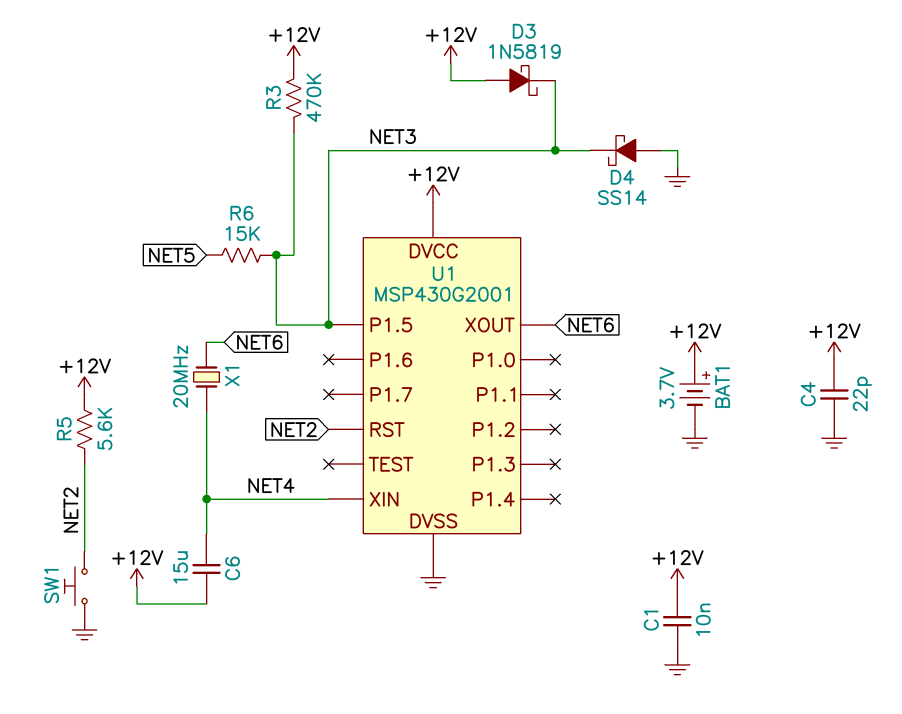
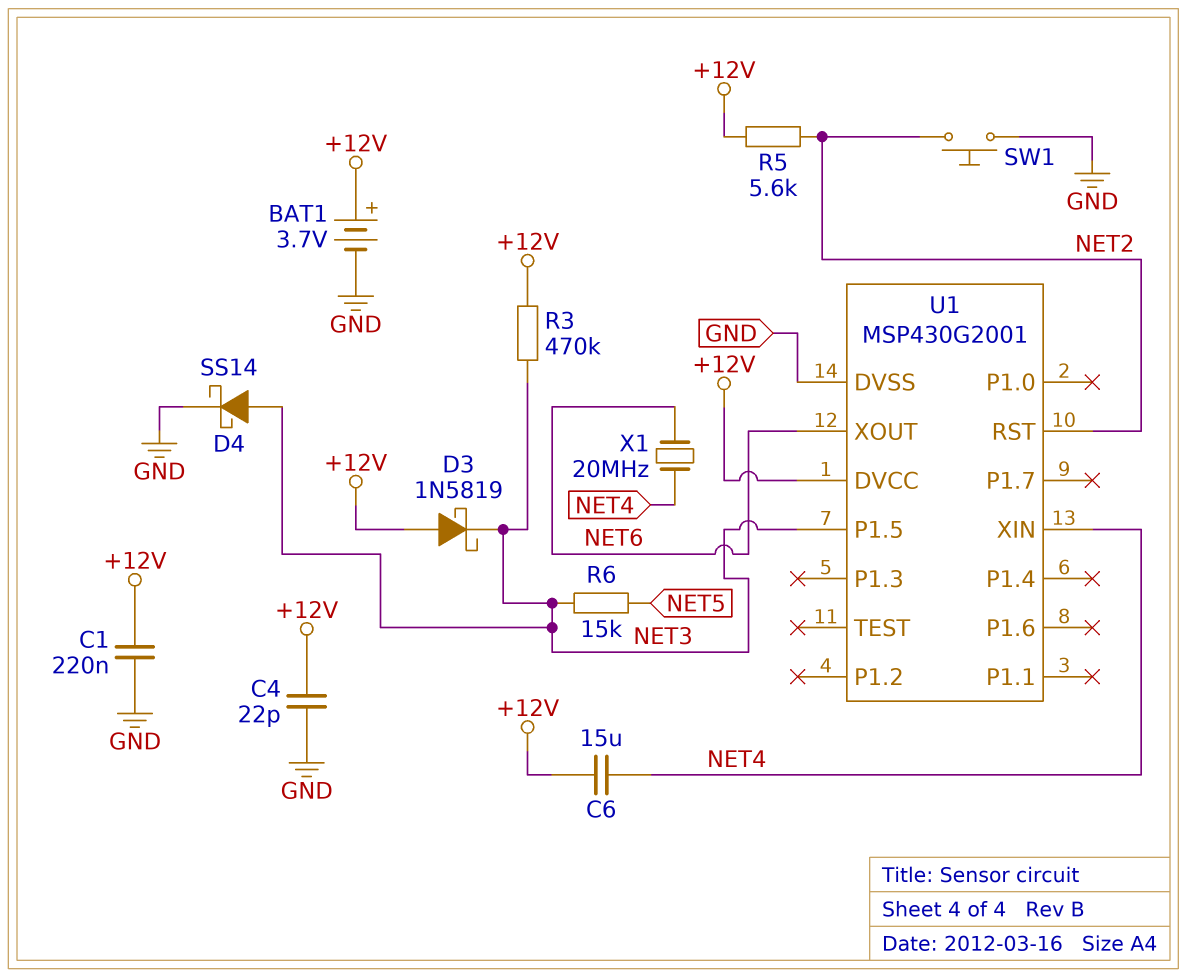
C1: 10nF (+12V, GND) -> 220nF (+12V, GND)
D4: schottky SS14 (A GND, K NET3) -> schottky SS14 (A NET3, K GND)

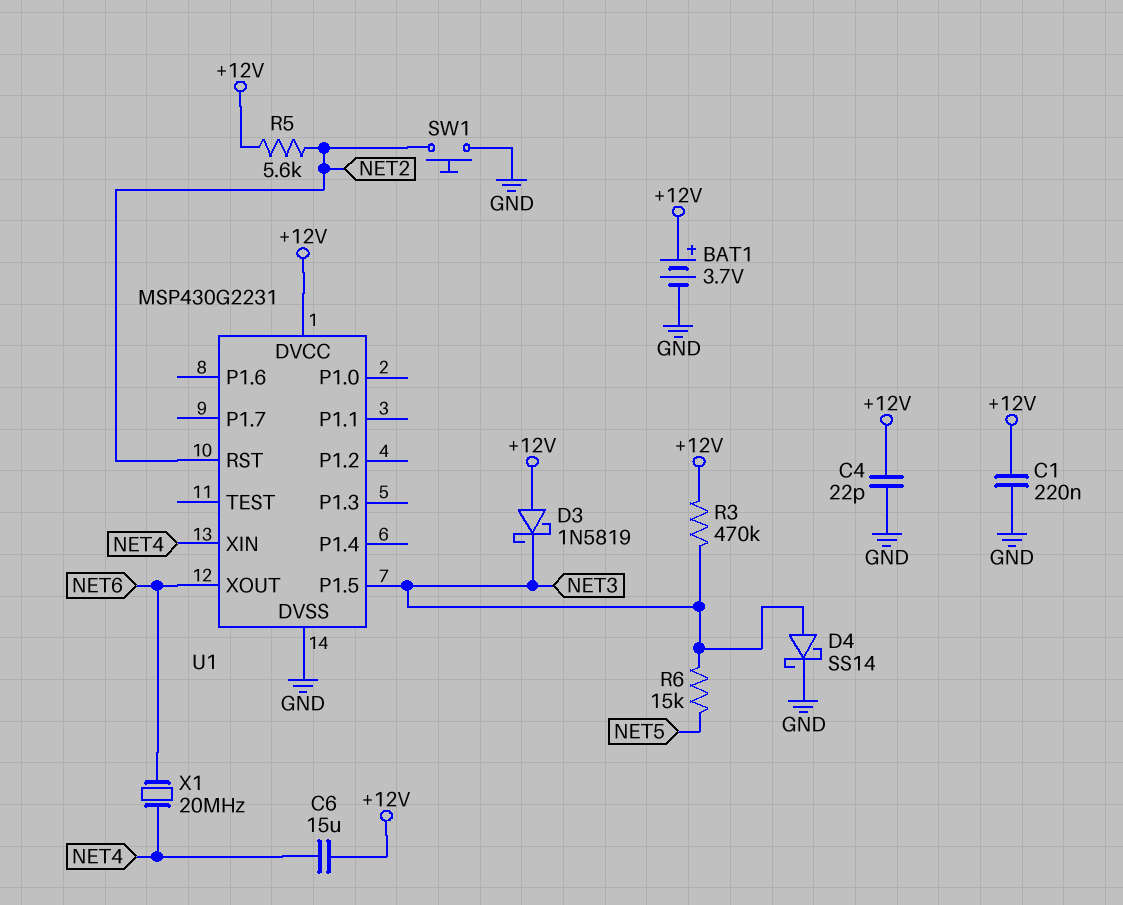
U1: MSP430G2001 -> MSP430G2231

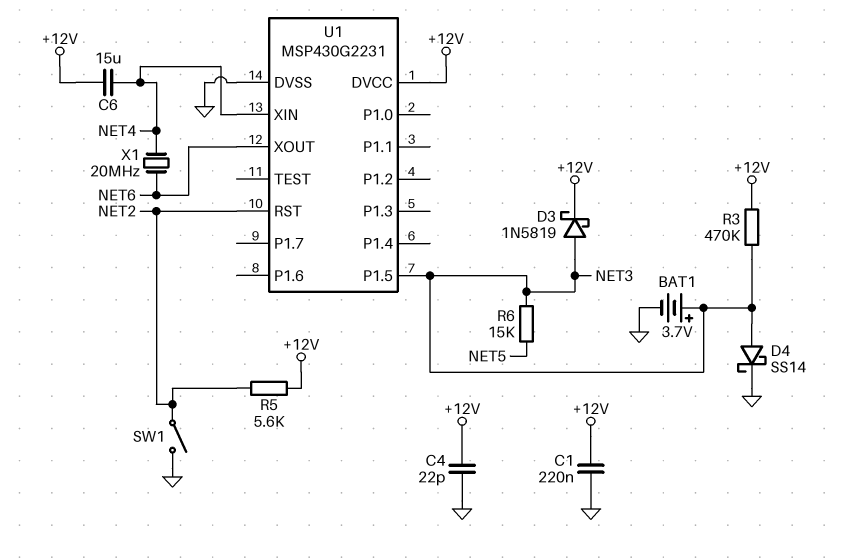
BAT1: 3.7V (plus +12V, minus GND) -> 3.7V (plus NET3, minus GND)
D3: schottky 1N5819 (A +12V, K NET3) -> schottky 1N5819 (A NET3, K +12V)
SW1: button (GND, NET2) -> switch (GND, NET2)

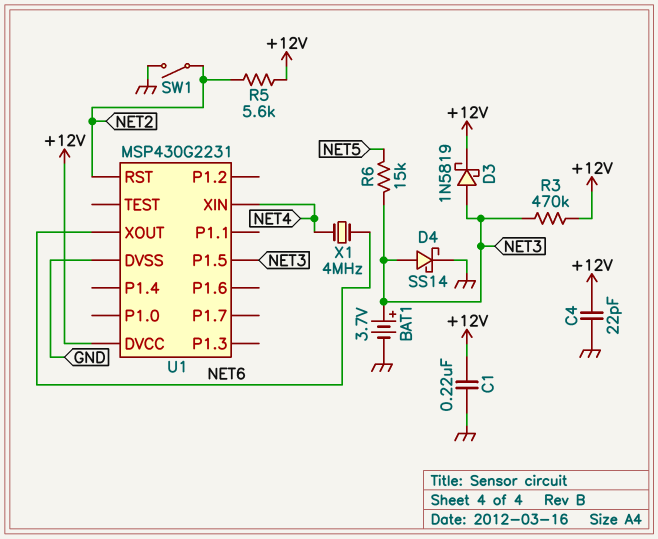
C6: 15uF (+12V, NET4) -> none
X1: 20MHz (NET4, NET6) -> 4MHz (NET4, NET6)

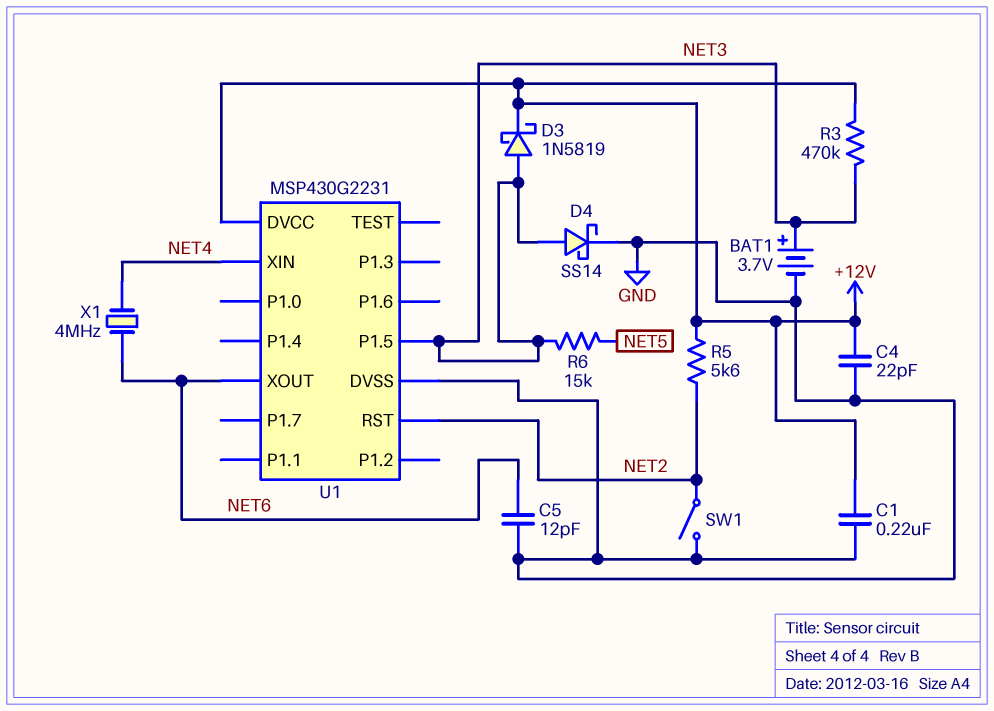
C5: none -> 12pF (GND, NET6)

